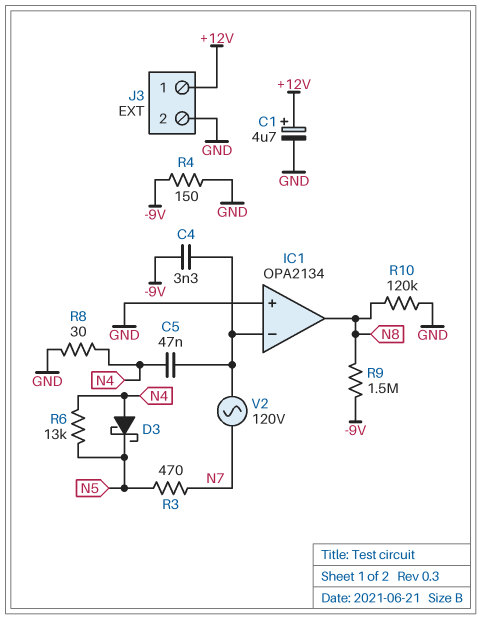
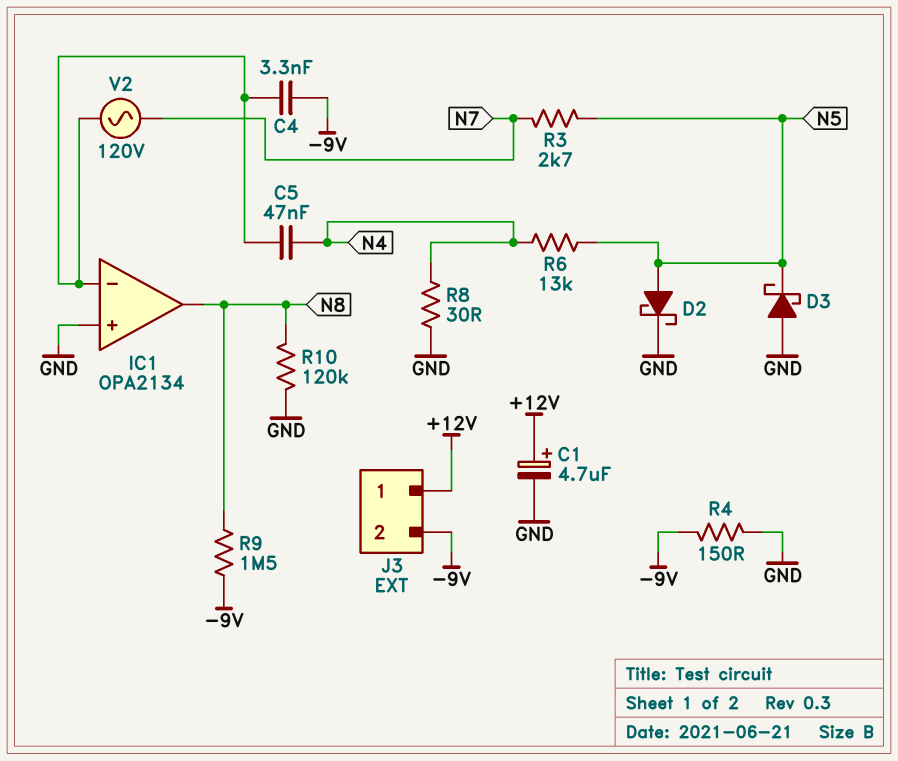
D2: none -> schottky (A N5, K GND)
D3: schottky (A N4, K N5) -> schottky (A GND, K N5)
J3 pin 2: GND -> -9V
R3: 470 (N5, N7) -> 2.7k (N5, N7)

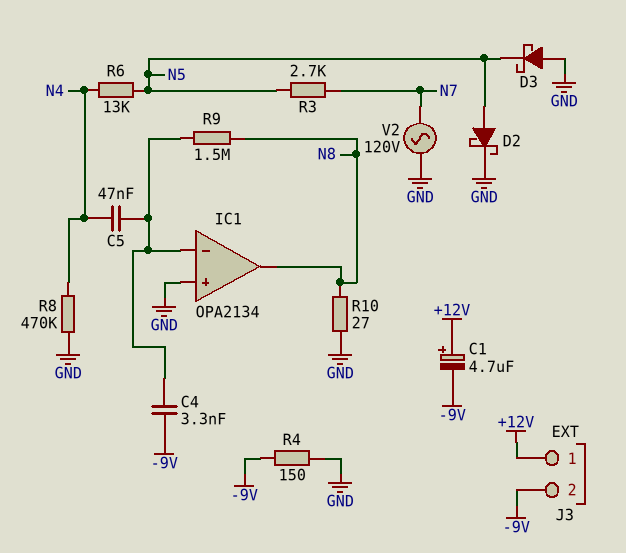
C1: 4.7uF (plus +12V, minus GND) -> 4.7uF (plus +12V, minus -9V)
R8: 30 (GND, N4) -> 470k (GND, N4)
R9: 1.5M (-9V, N8) -> 1.5M (IC1/in-, N8)
R10: 120k (GND, N8) -> 27 (GND, N8)
V2: AC 120V (IC1/in-, N7) -> AC 120V (GND, N7)

